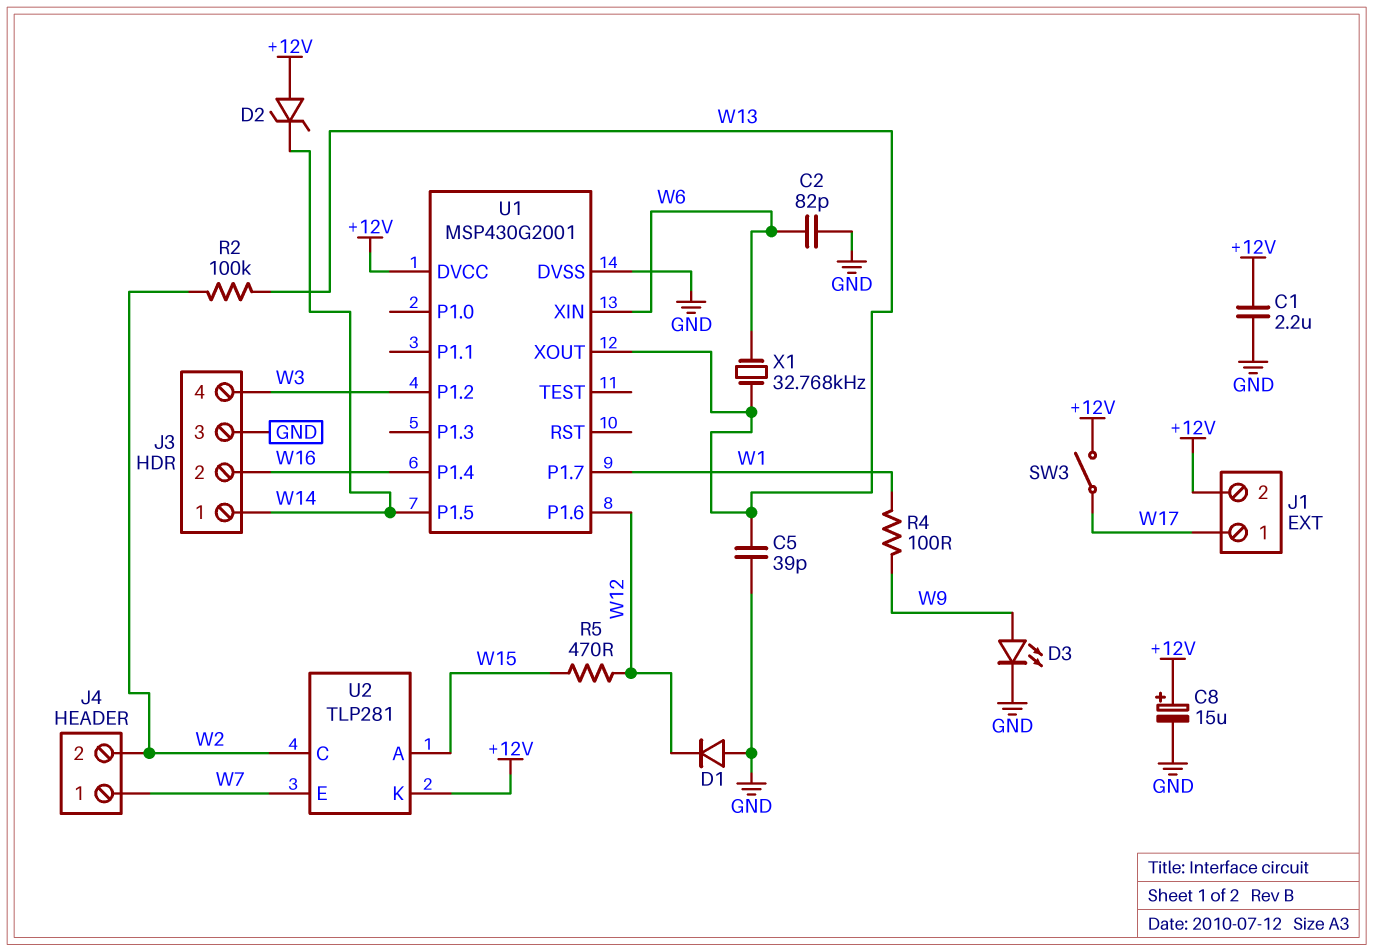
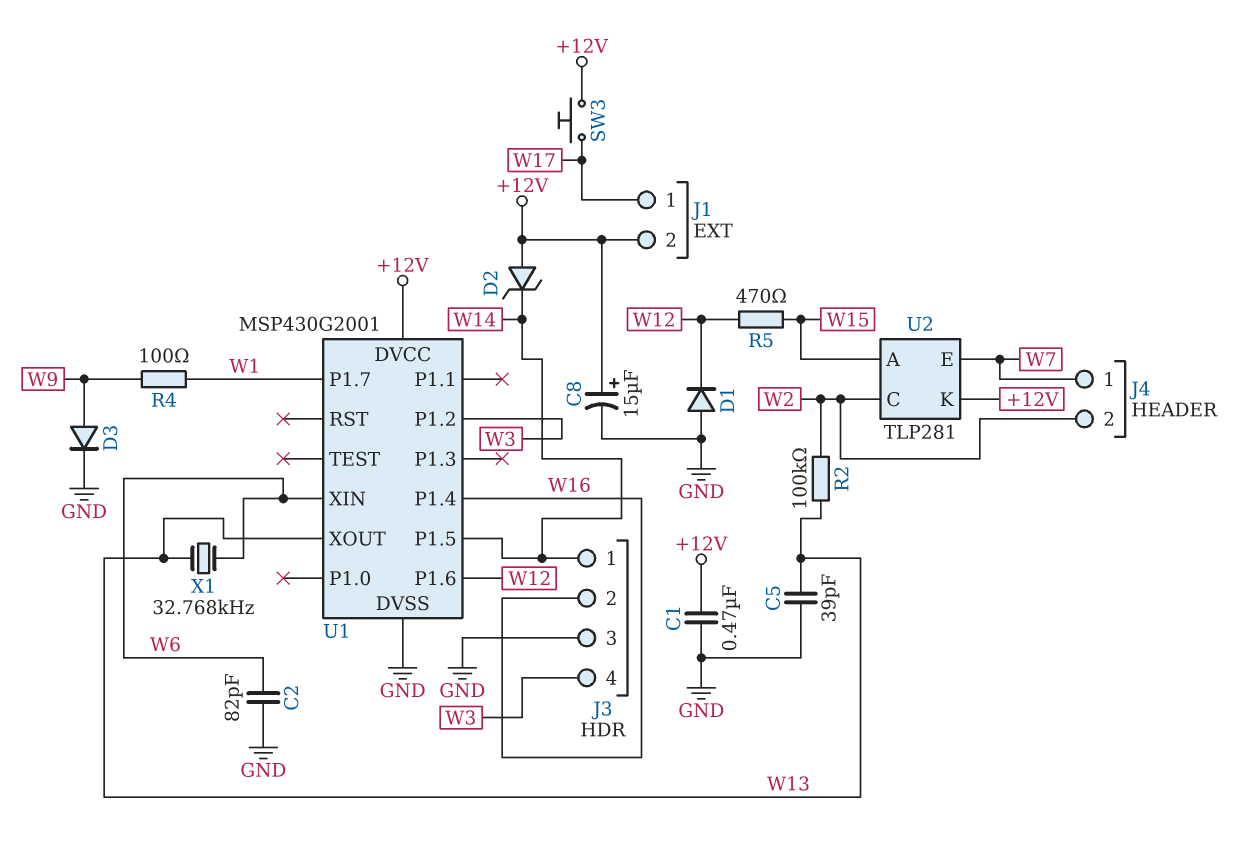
C1: 2.2uF (+12V, GND) -> 470nF (+12V, GND)
D3: LED (A W9, K GND) -> diode (A W9, K GND)
SW3: switch (+12V, W17) -> button (+12V, W17)

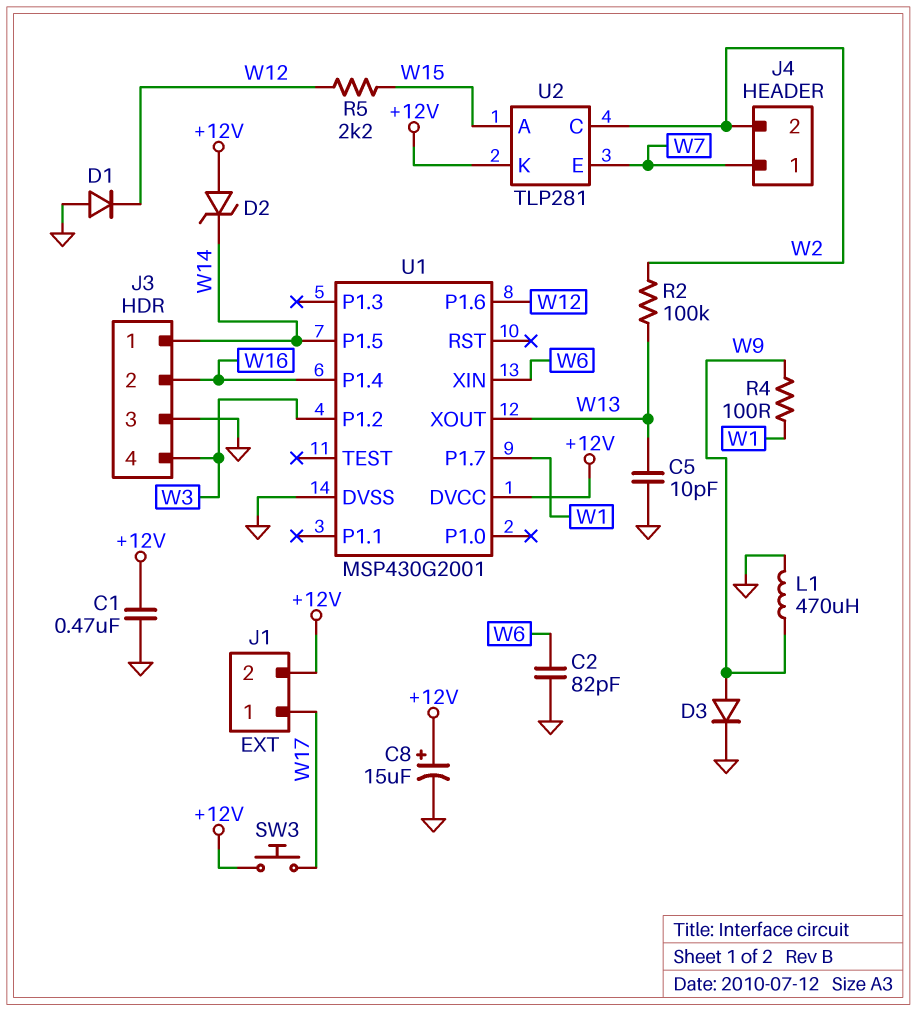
C5: 39pF (GND, W13) -> 10pF (GND, W13)
L1: none -> 470uH (GND, W9)
R5: 470 (W12, W15) -> 2.2k (W12, W15)
X1: 32.768kHz (W6, W13) -> none

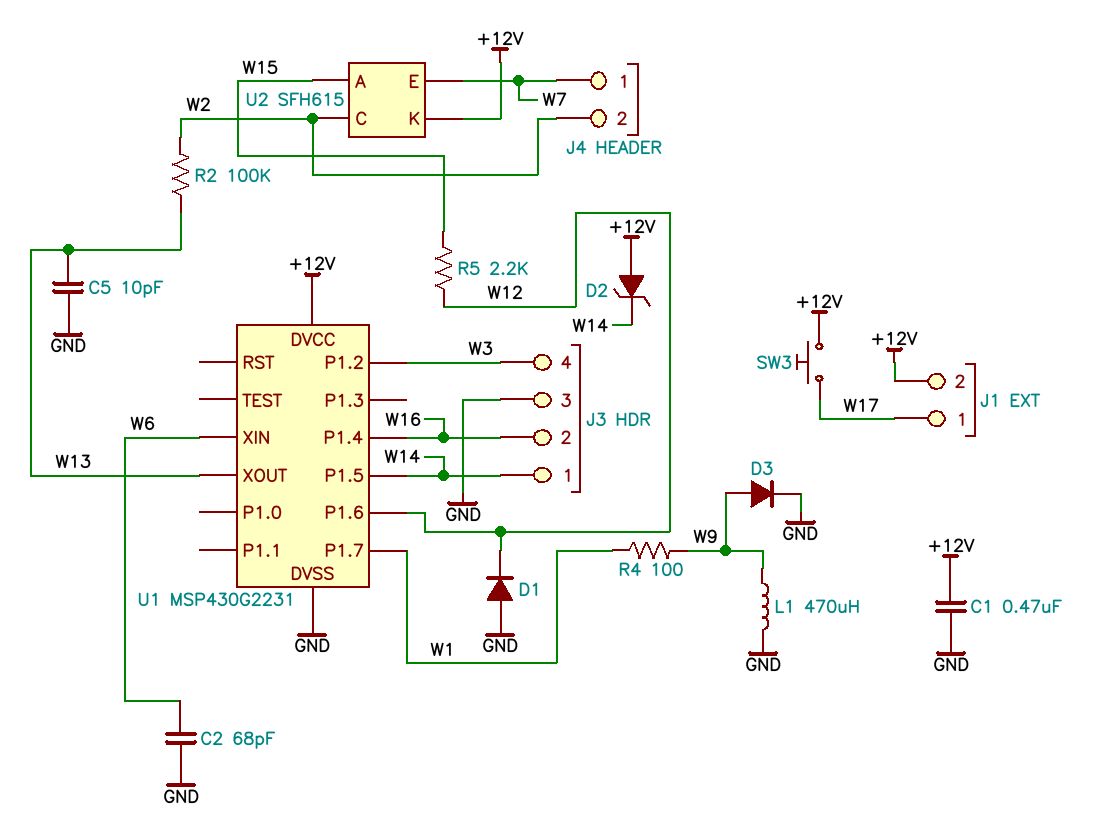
C2: 82pF (GND, W6) -> 68pF (GND, W6)
C8: 15uF (plus +12V, minus GND) -> none
U1: MSP430G2001 -> MSP430G2231
U2: TLP281 -> SFH615

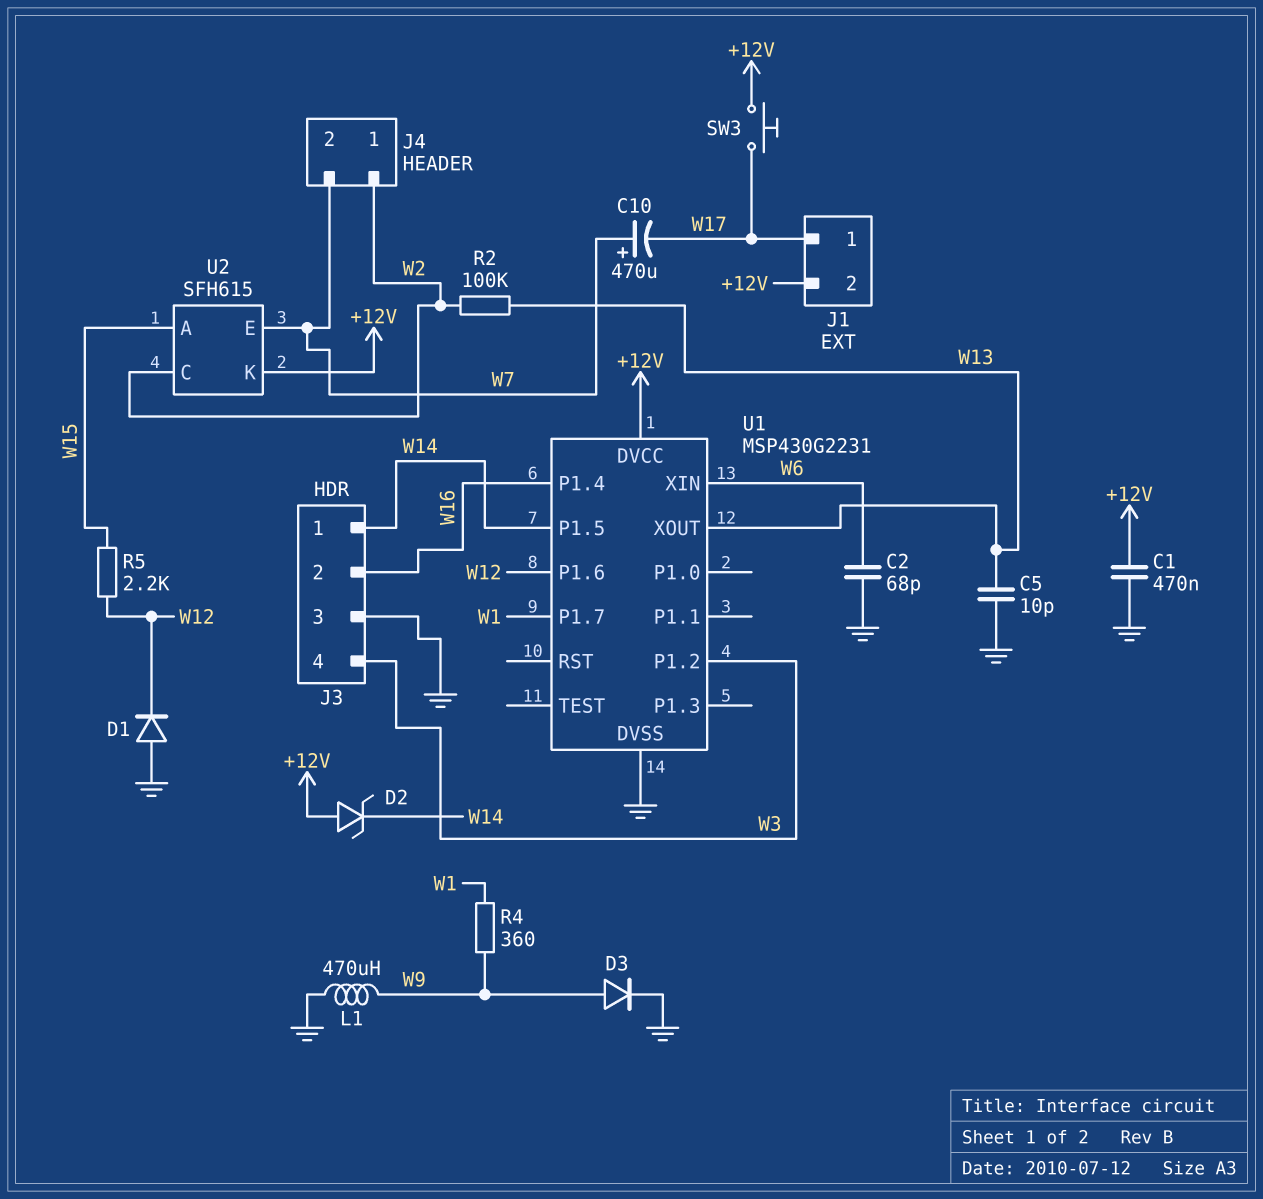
C10: none -> 470uF (plus W7, minus W17)
J4 pin 1: W7 -> W2
J4 pin 2: W2 -> W7
R4: 100 (W1, W9) -> 360 (W1, W9)

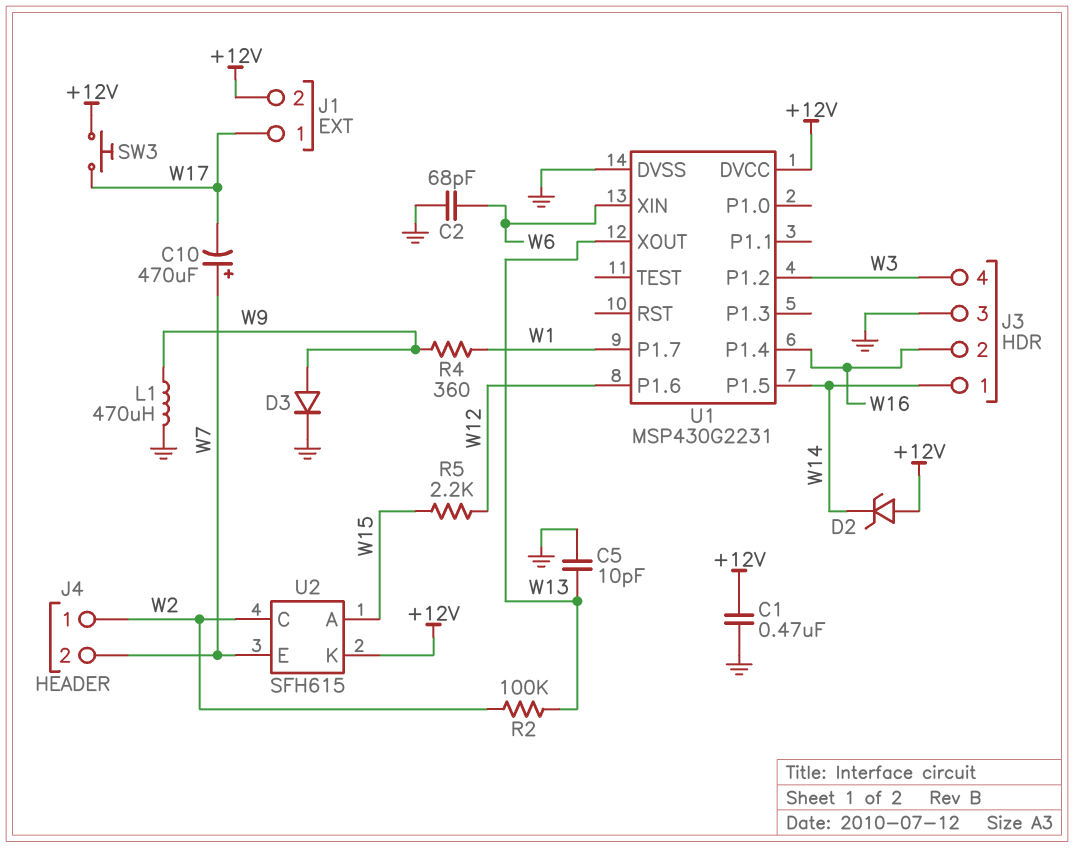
D1: diode (A GND, K W12) -> none

